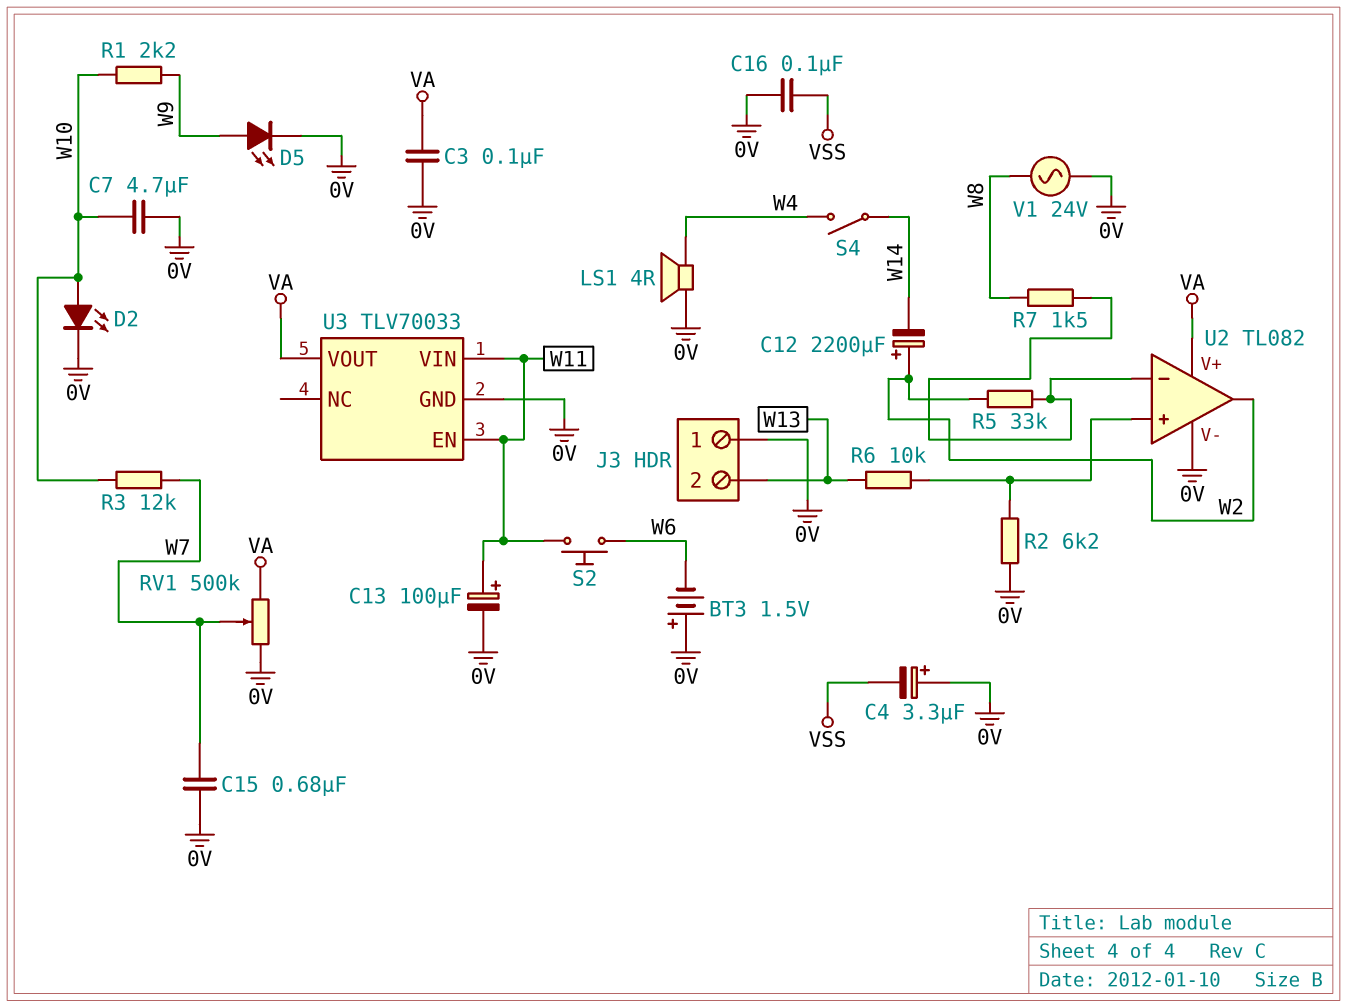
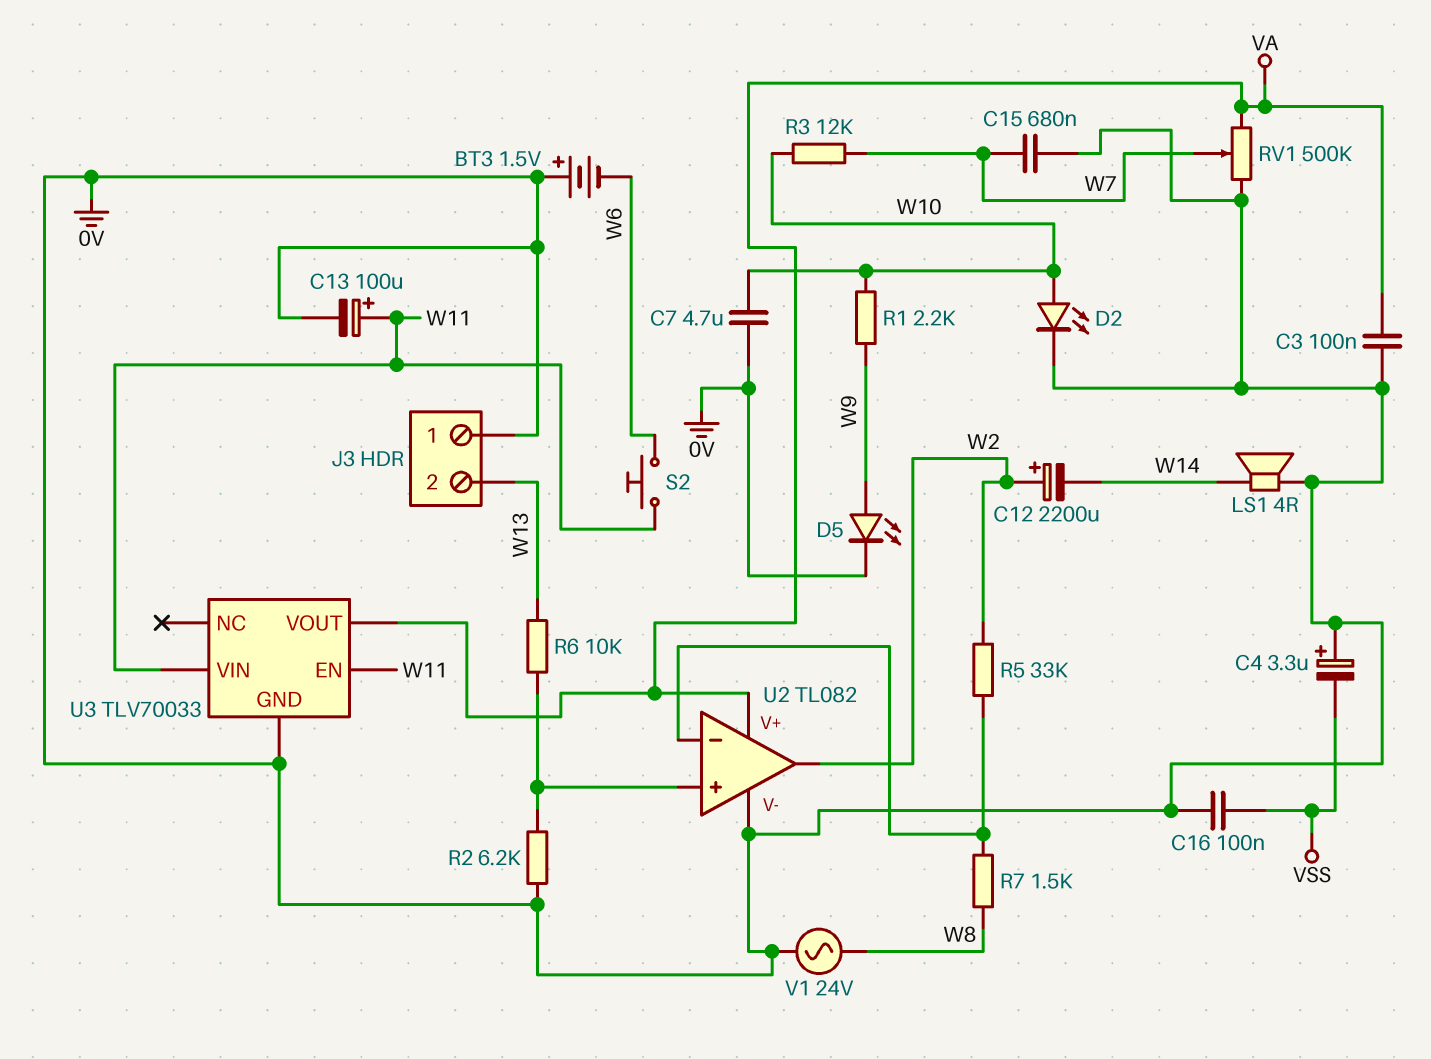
LS1: speaker 4R (0V, W4) -> speaker 4R (0V, W14)
S4: switch (W4, W14) -> none

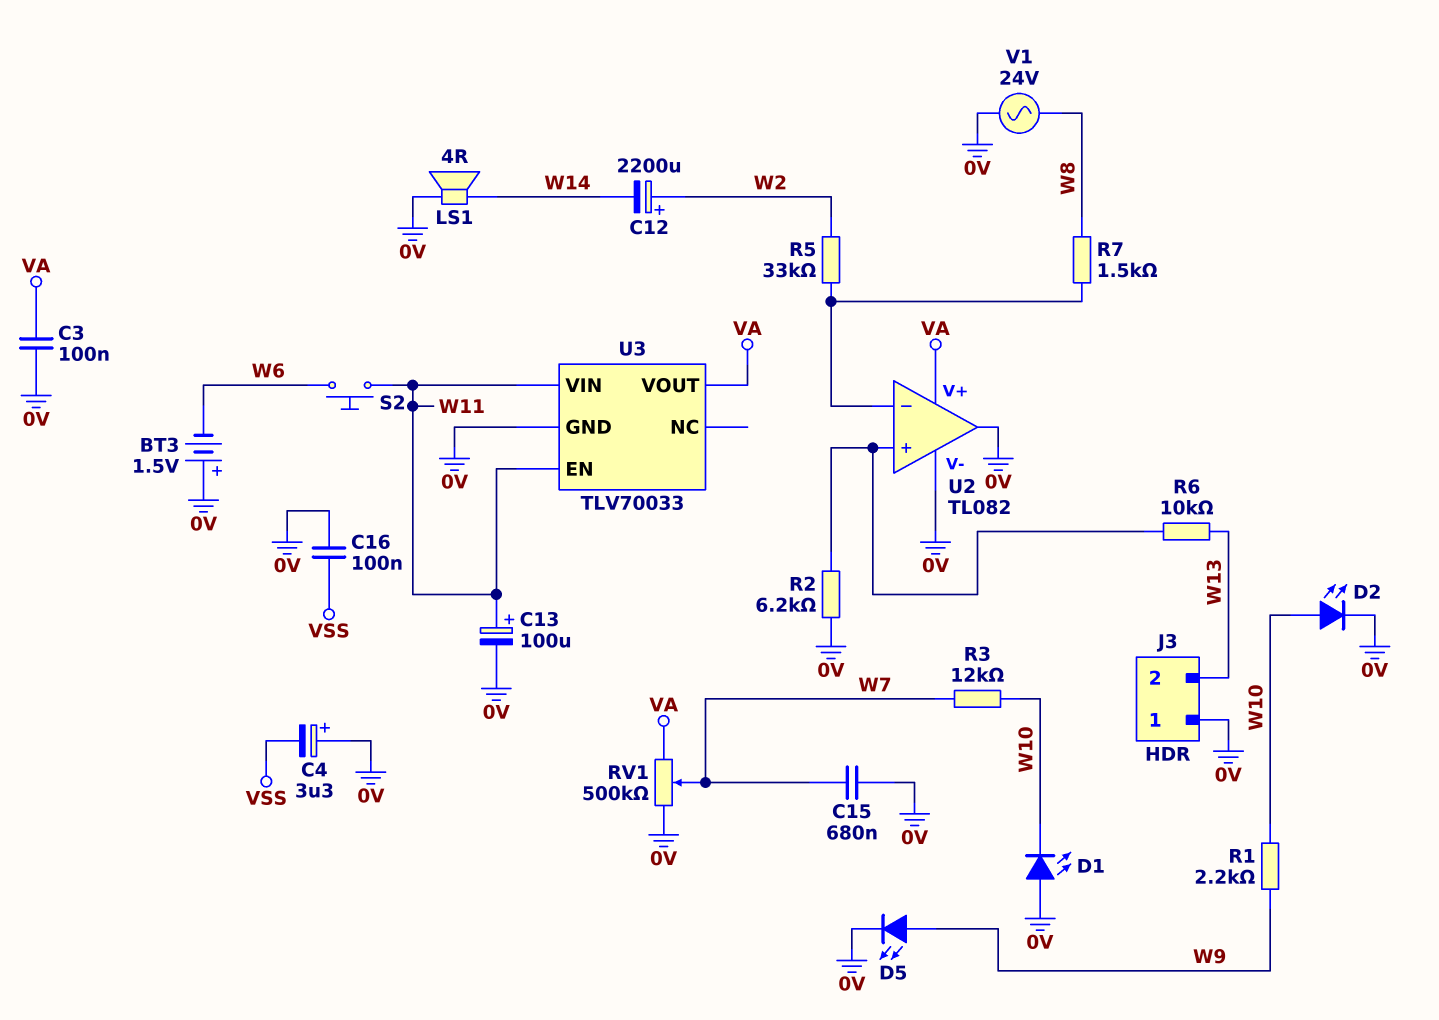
C7: 4.7uF (0V, W10) -> none
D1: none -> LED (A 0V, K W10)
U2 pin out: W2 -> 0V

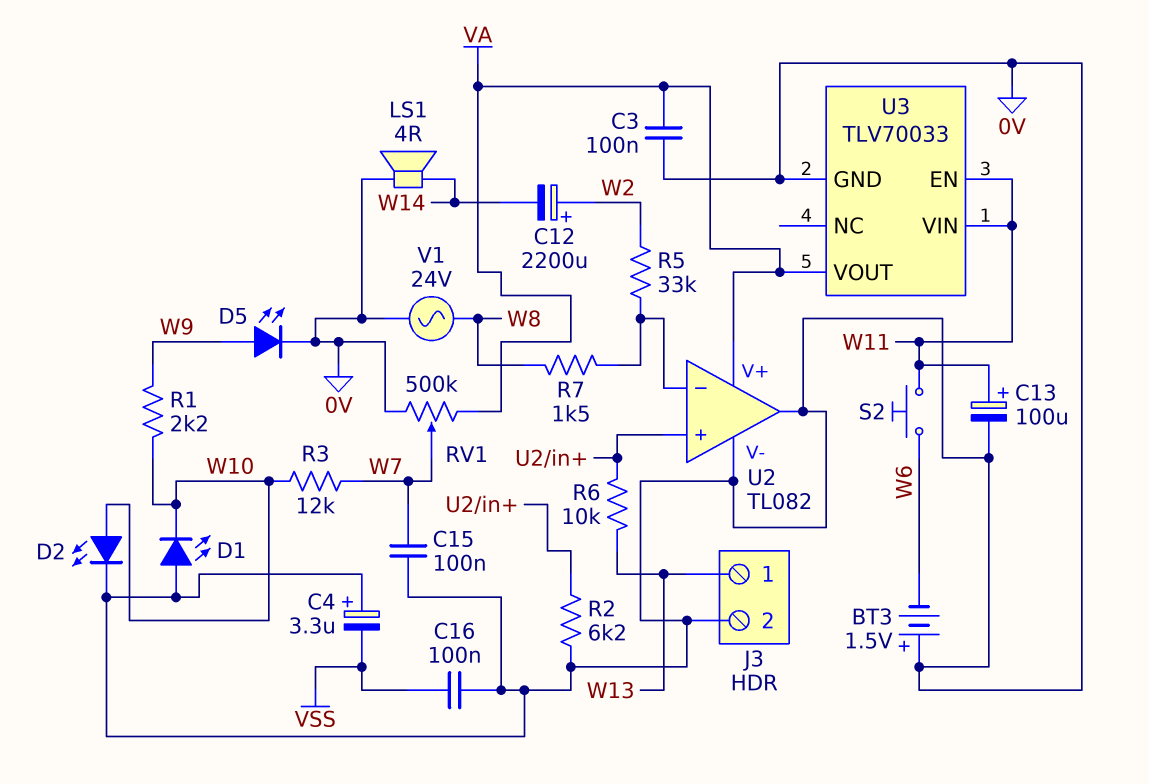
C15: 680nF (0V, W7) -> 100nF (0V, W7)
J3 pin 1: 0V -> W13
J3 pin 2: W13 -> 0V

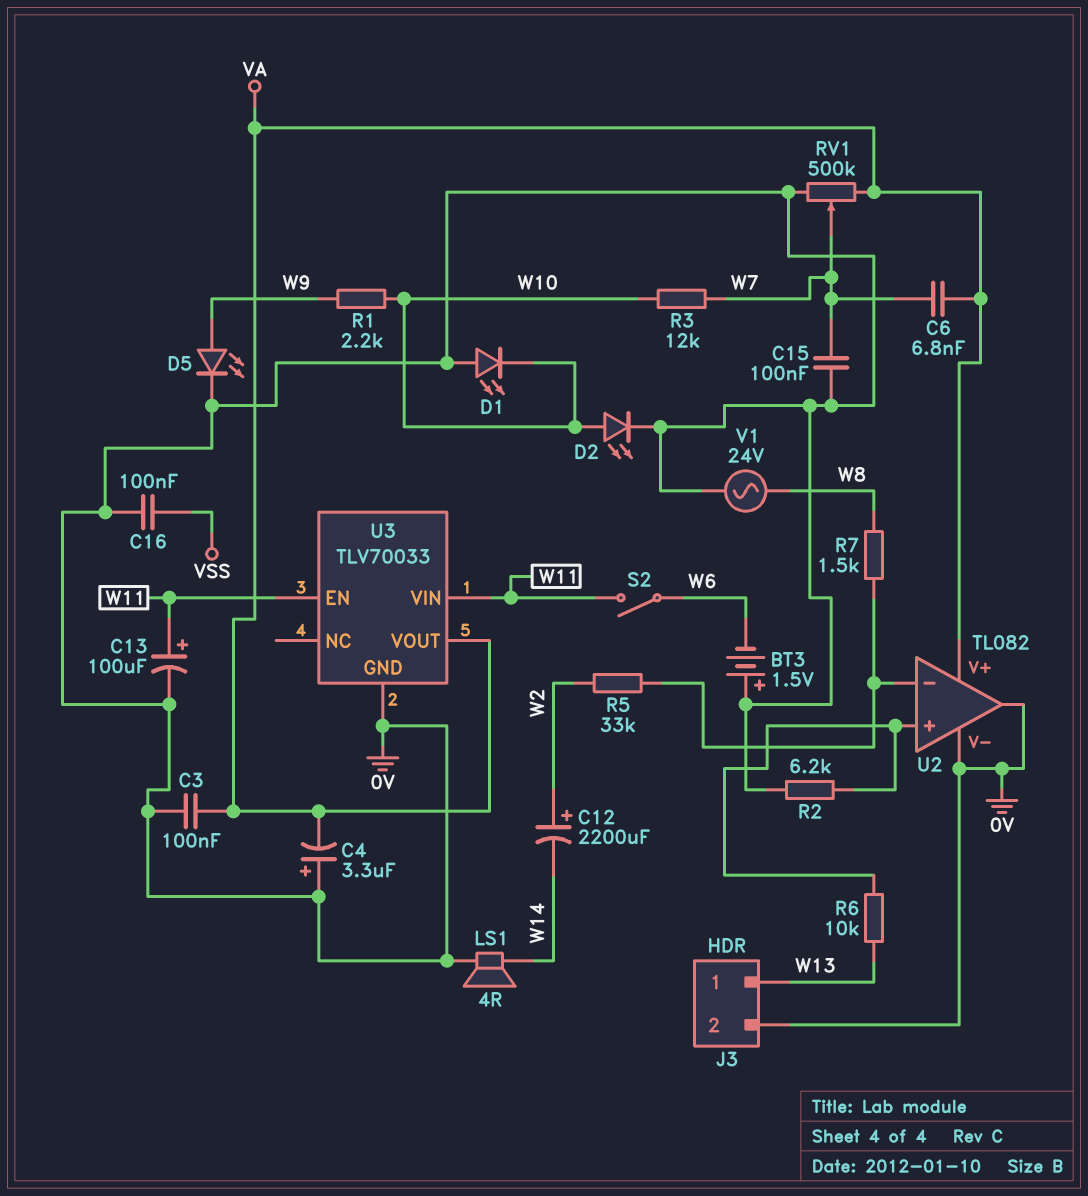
C4: 3.3uF (plus 0V, minus VSS) -> 3.3uF (plus 0V, minus VA)
C6: none -> 6.8nF (VA, W7)
S2: button (W6, W11) -> switch (W6, W11)

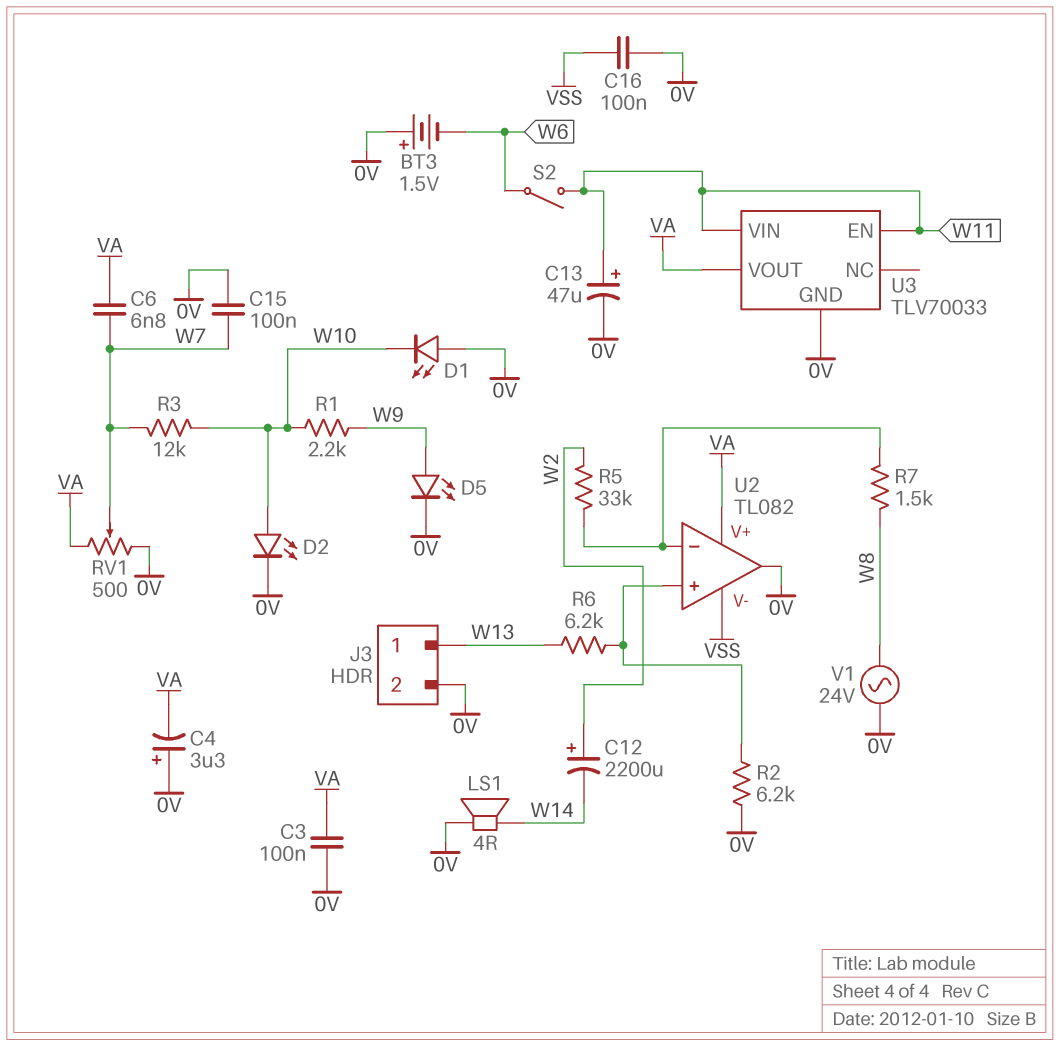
C13: 100uF (plus W11, minus 0V) -> 47uF (plus W11, minus 0V)
R6: 10k (U2/in+, W13) -> 6.2k (U2/in+, W13)
RV1: 500k (0V, VA, wiper W7) -> 500 (0V, VA, wiper W7)
U2 pin V-: 0V -> VSS

